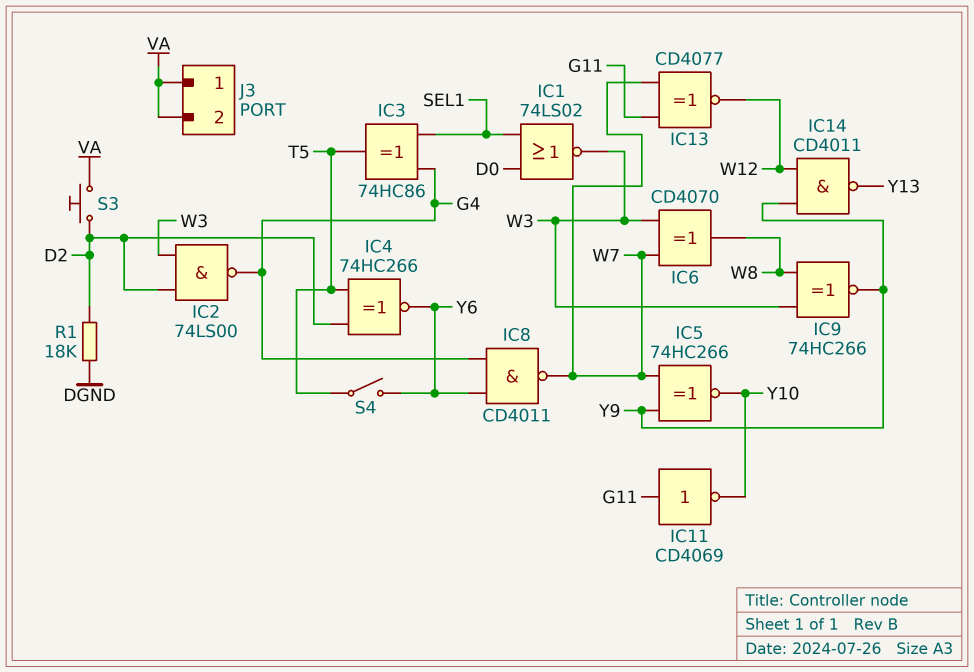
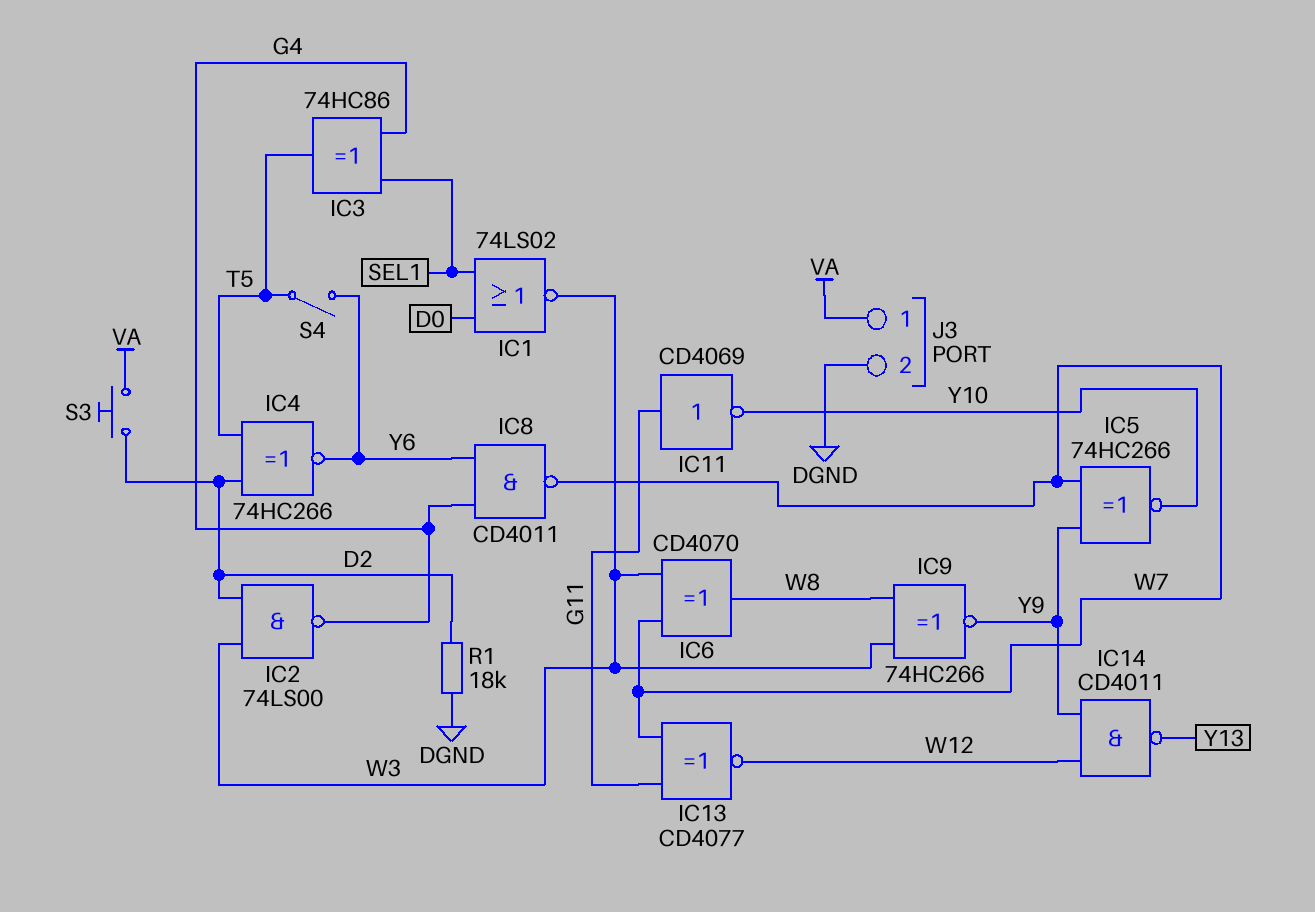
J3 pin 2: VA -> DGND

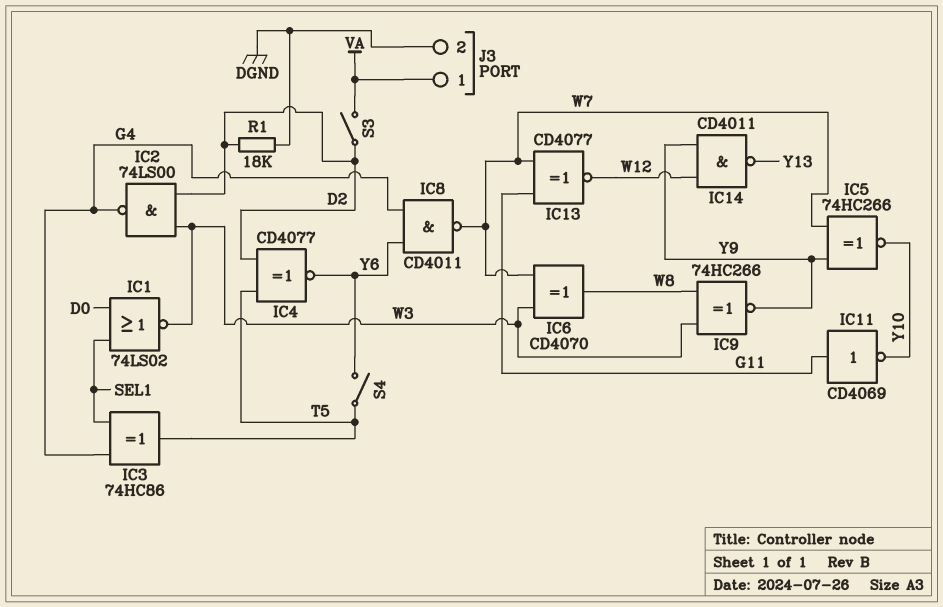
IC4: XNOR 74HC266 (in D2, in T5, out Y6) -> XNOR CD4077 (in D2, in T5, out Y6)
S3: button (D2, VA) -> switch (D2, VA)

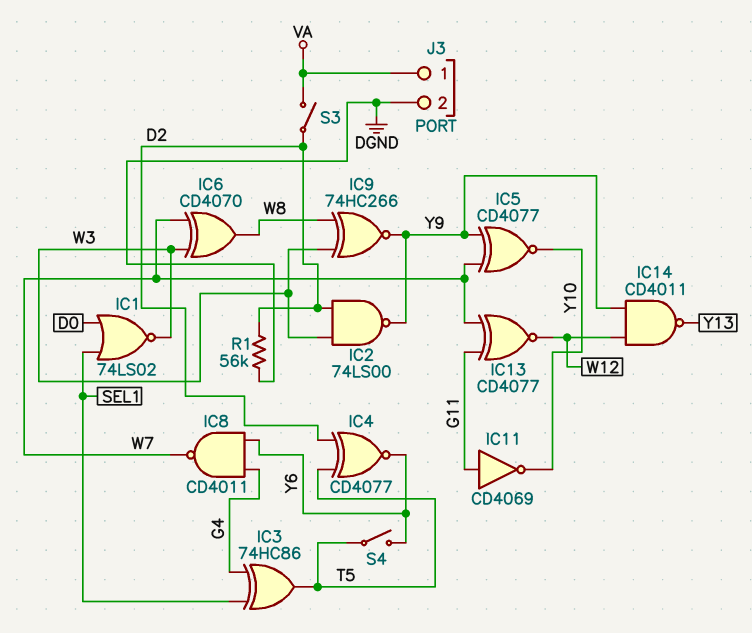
IC2: NAND 74LS00 (in D2, in W3, out G4) -> NAND 74LS00 (in D2, in W3, out Y9)
IC5: XNOR 74HC266 (in W7, in Y9, out Y10) -> XNOR CD4077 (in W7, in Y9, out Y10)
R1: 18k (D2, DGND) -> 56k (D2, DGND)

